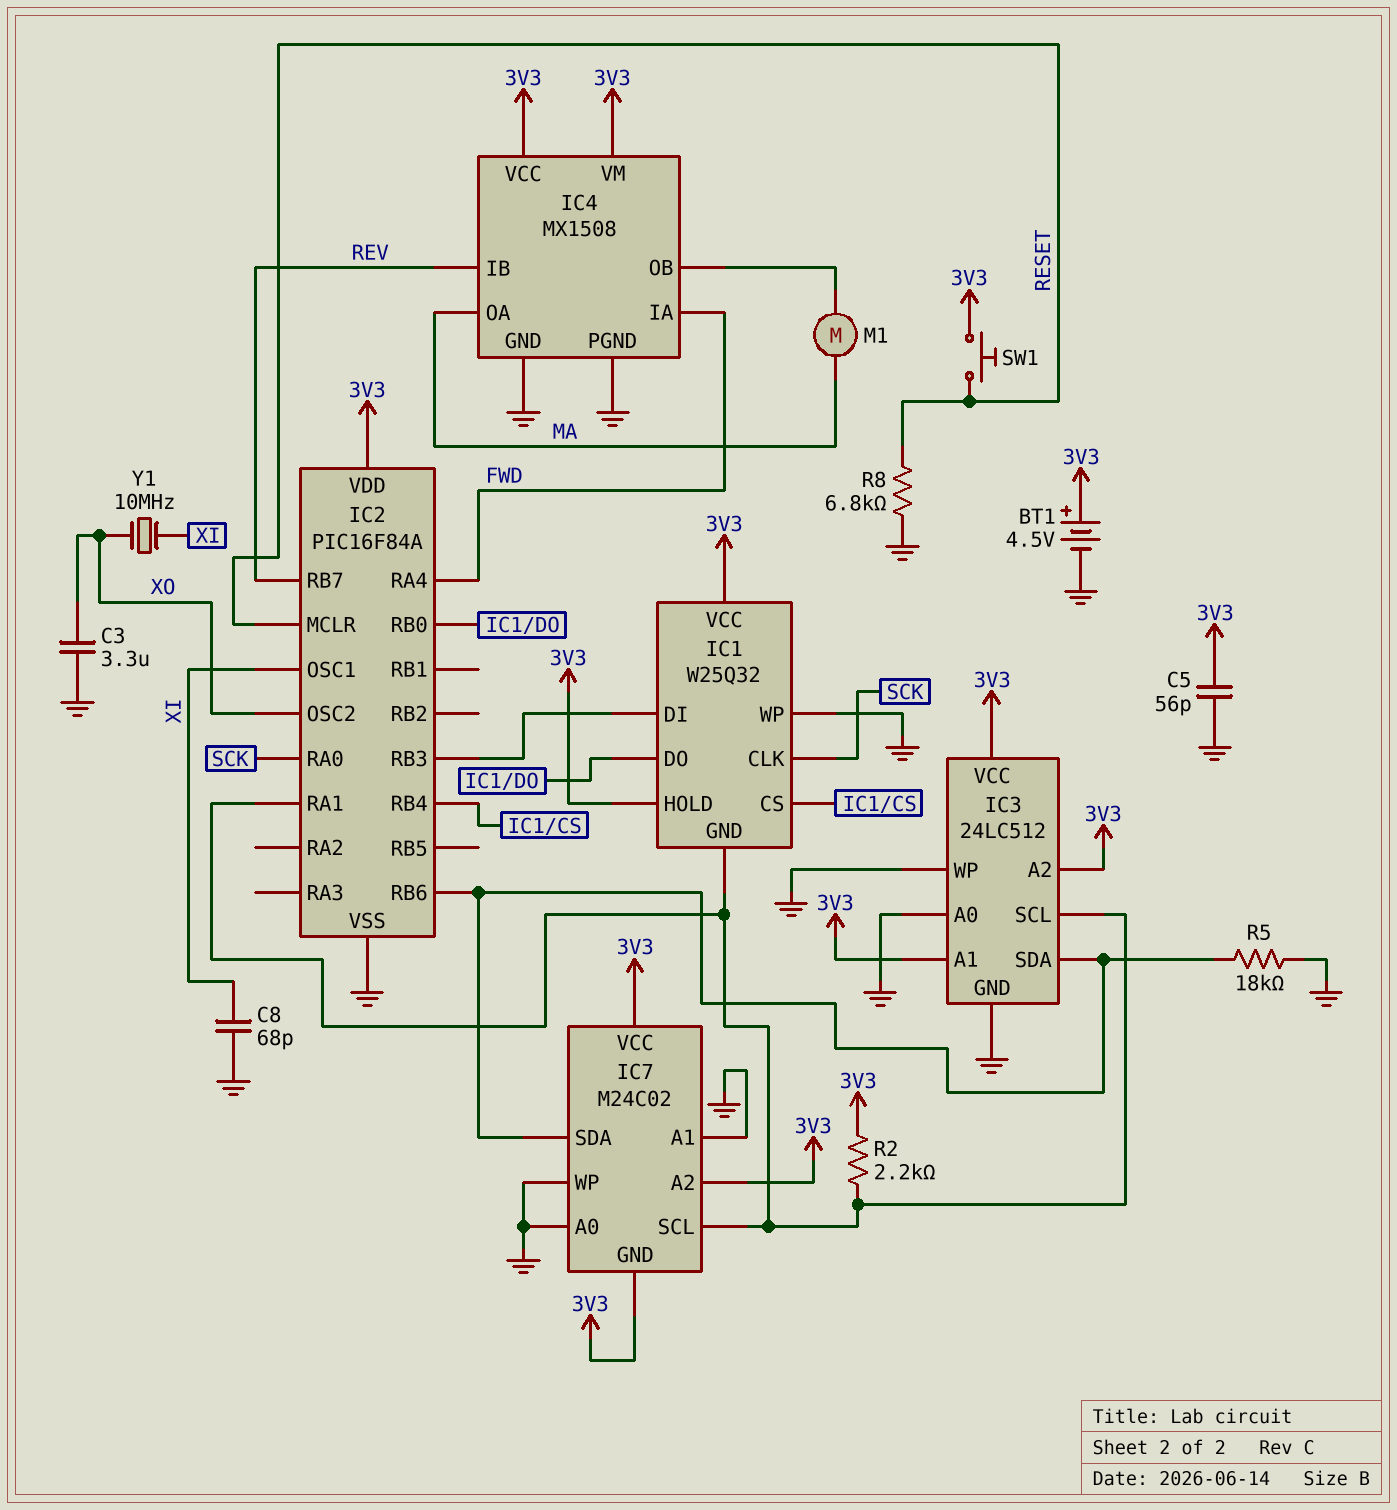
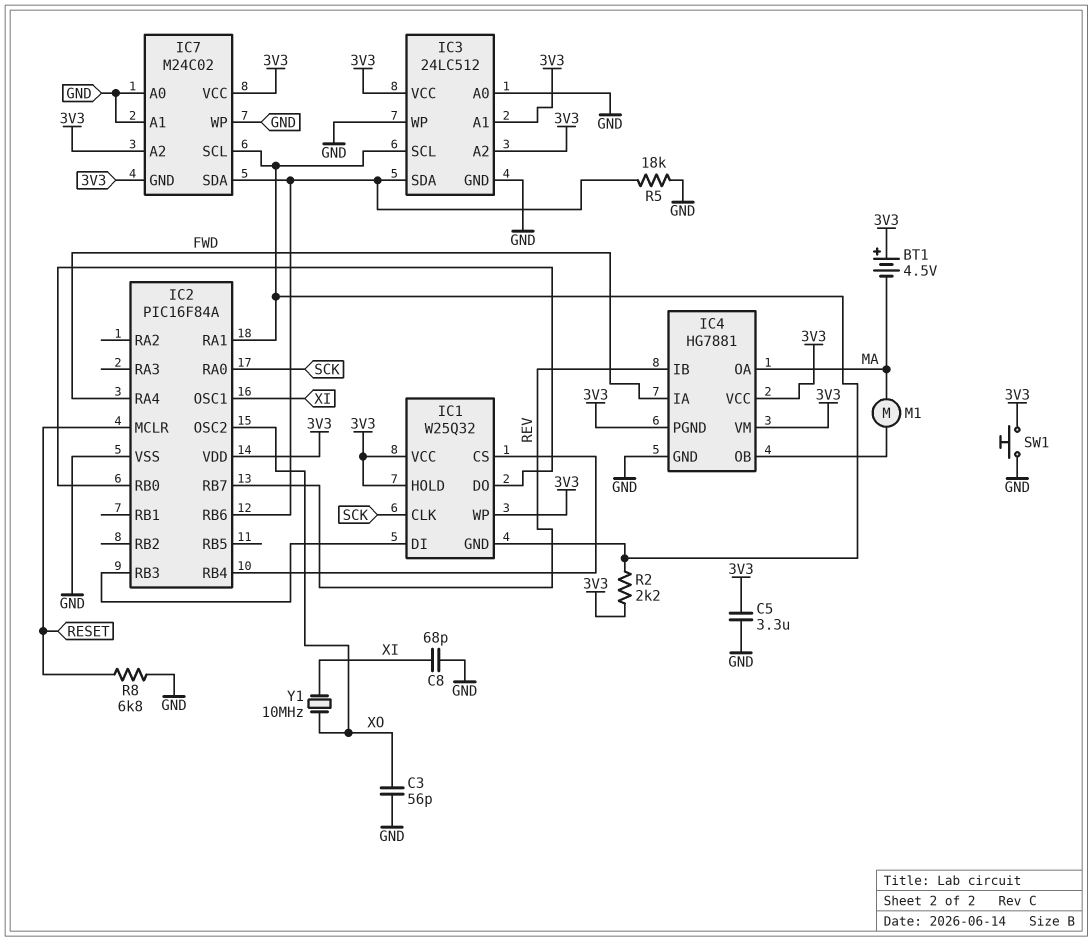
BT1: 4.5V (plus 3V3, minus GND) -> 4.5V (plus 3V3, minus MA)
C3: 3.3uF (GND, XO) -> 56pF (GND, XO)
C5: 56pF (3V3, GND) -> 3.3uF (3V3, GND)
IC1 pin WP: GND -> 3V3
IC4: MX1508 -> HG7881
IC4 pin PGND: GND -> 3V3
SW1: button (3V3, RESET) -> button (3V3, GND)

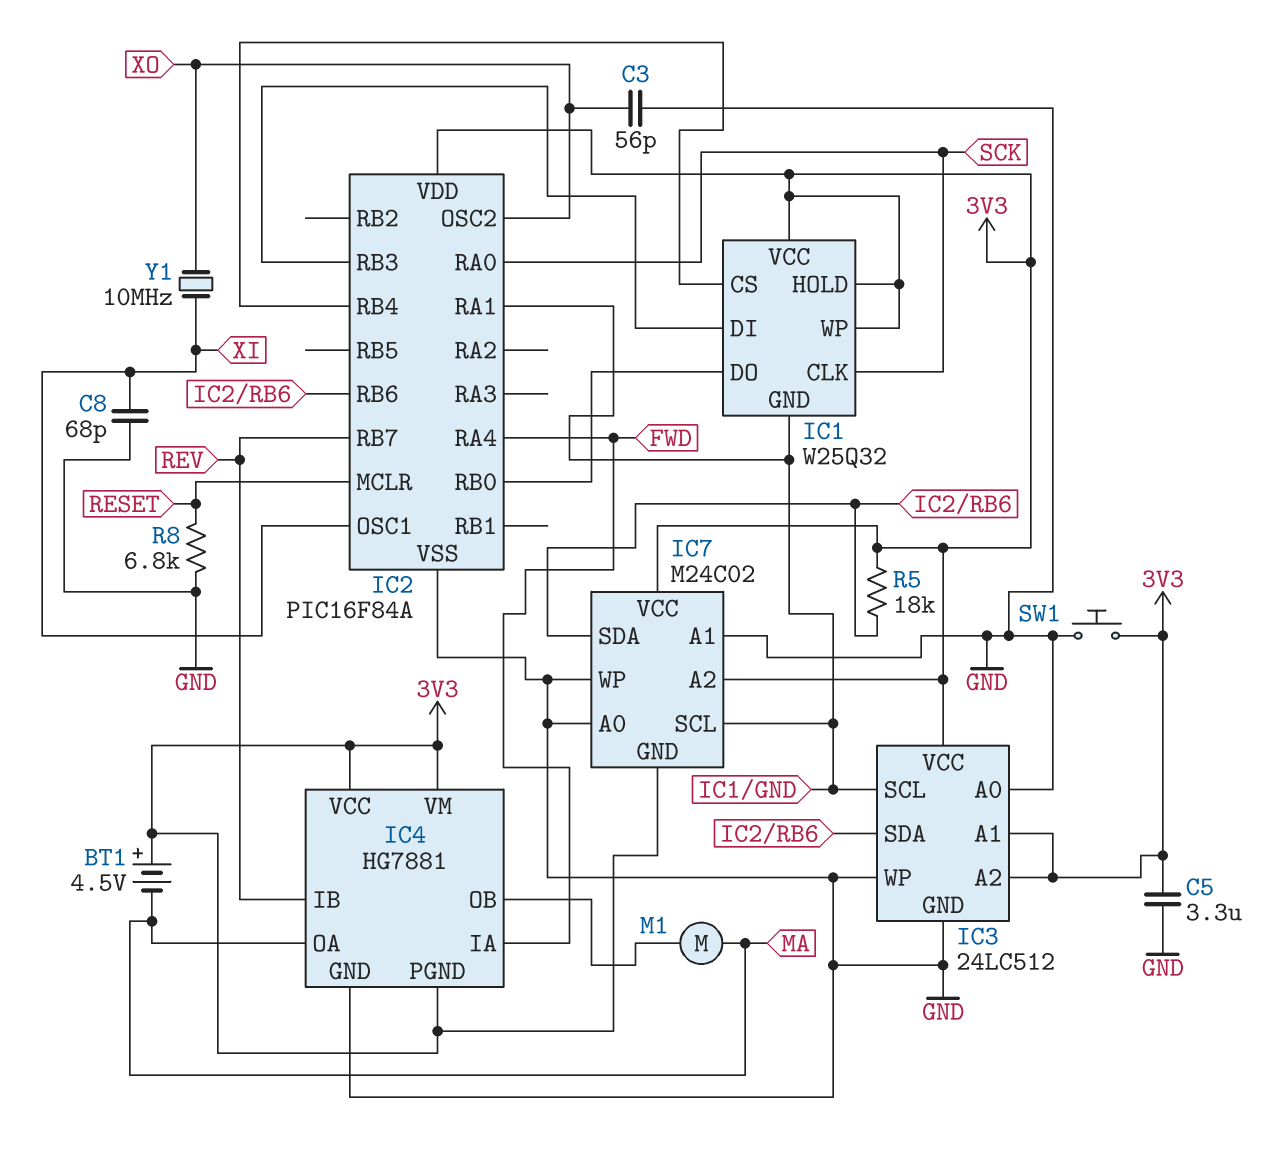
R2: 2.2k (3V3, IC1/GND) -> none
R5: 18k (GND, IC2/RB6) -> 18k (3V3, IC2/RB6)

